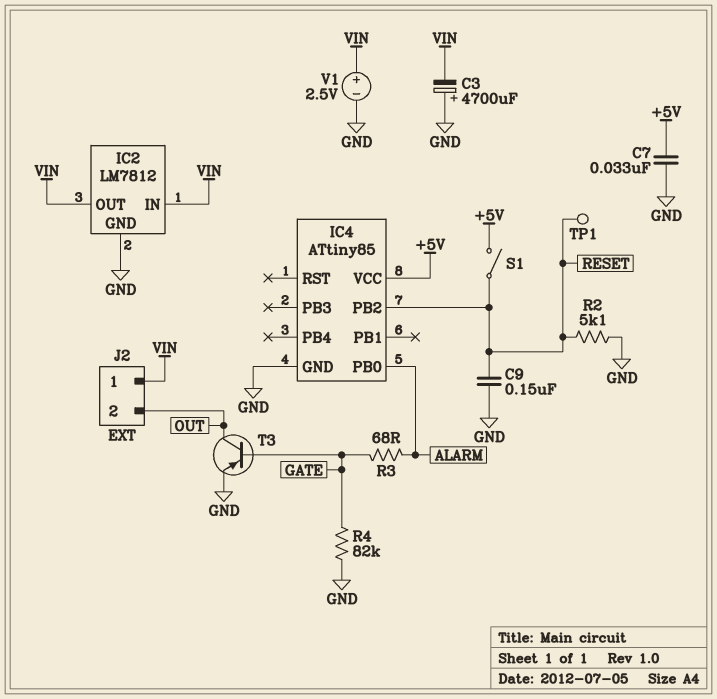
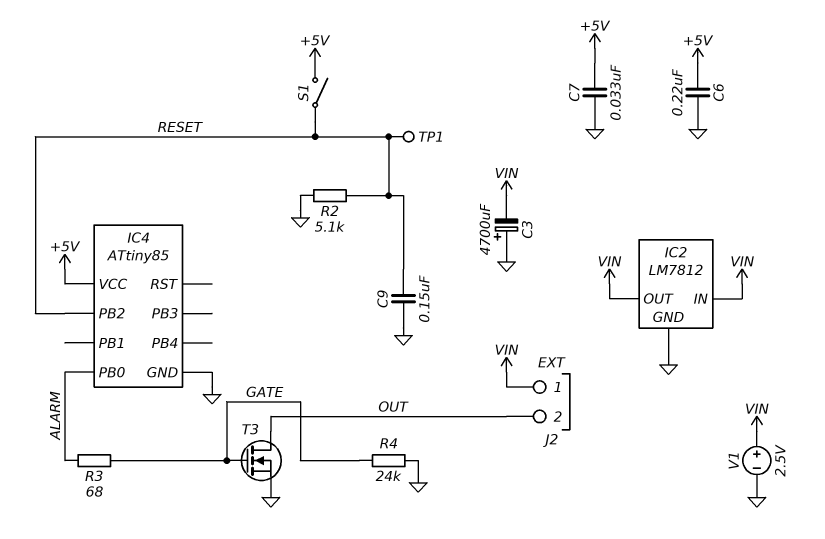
C6: none -> 220nF (+5V, GND)
R4: 82k (GATE, GND) -> 24k (GATE, GND)
T3: PNP (B GATE, C OUT, E GND) -> NMOS (G GATE, D OUT, S GND)

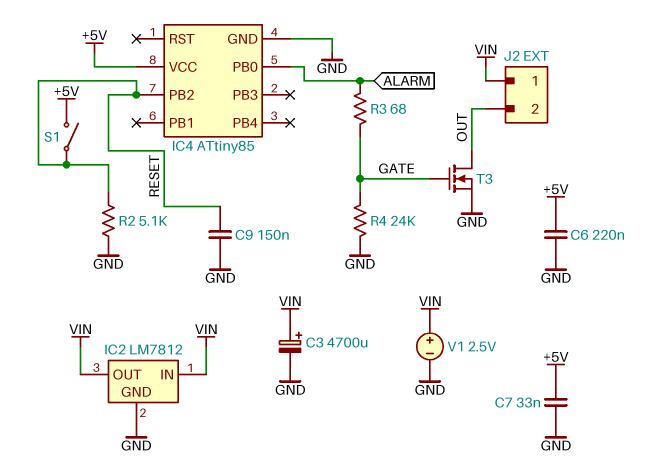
C3: 4700uF (plus GND, minus VIN) -> 4700uF (plus VIN, minus GND)
TP1: test point (RESET) -> none

